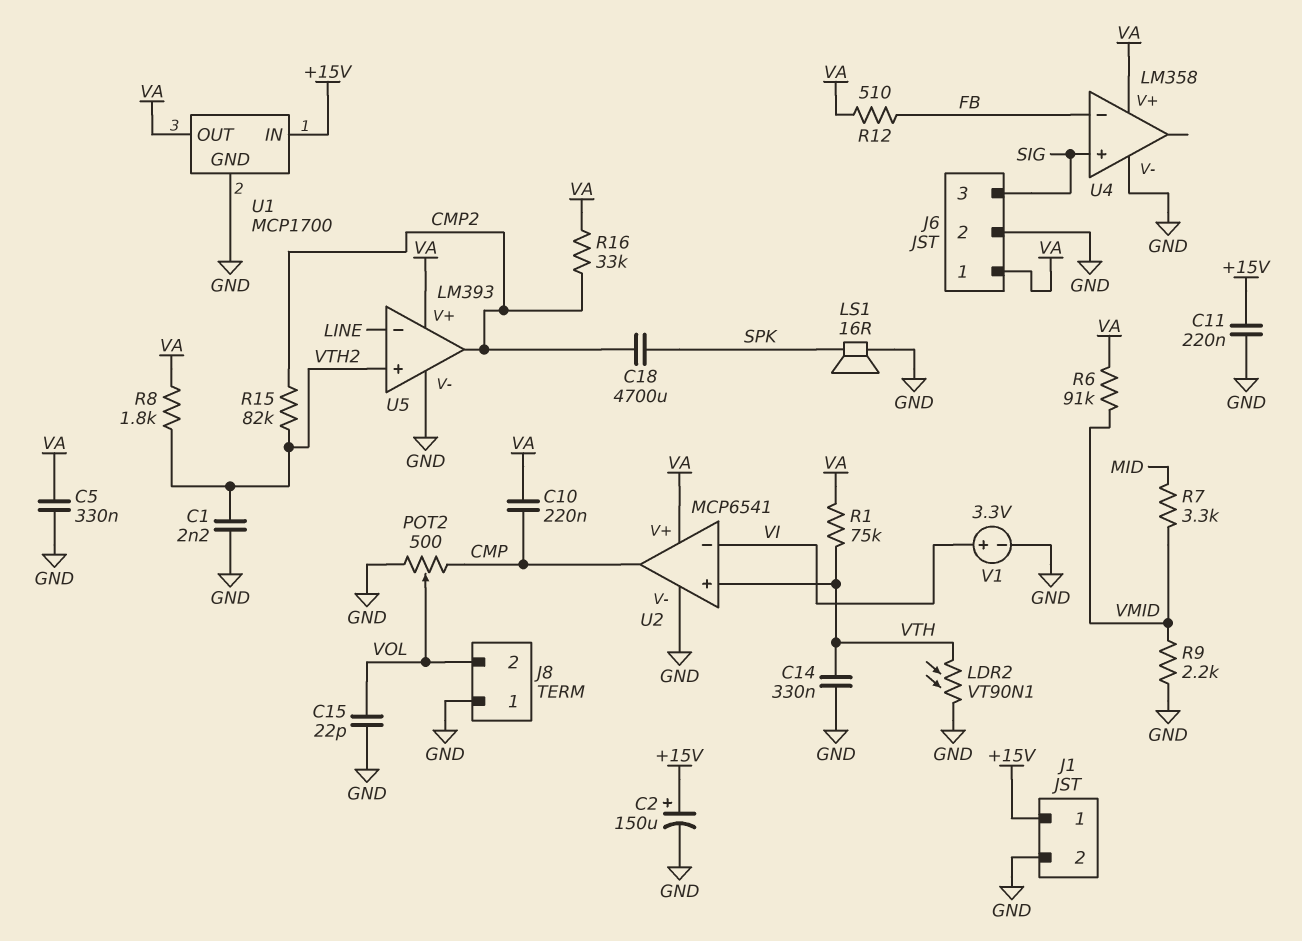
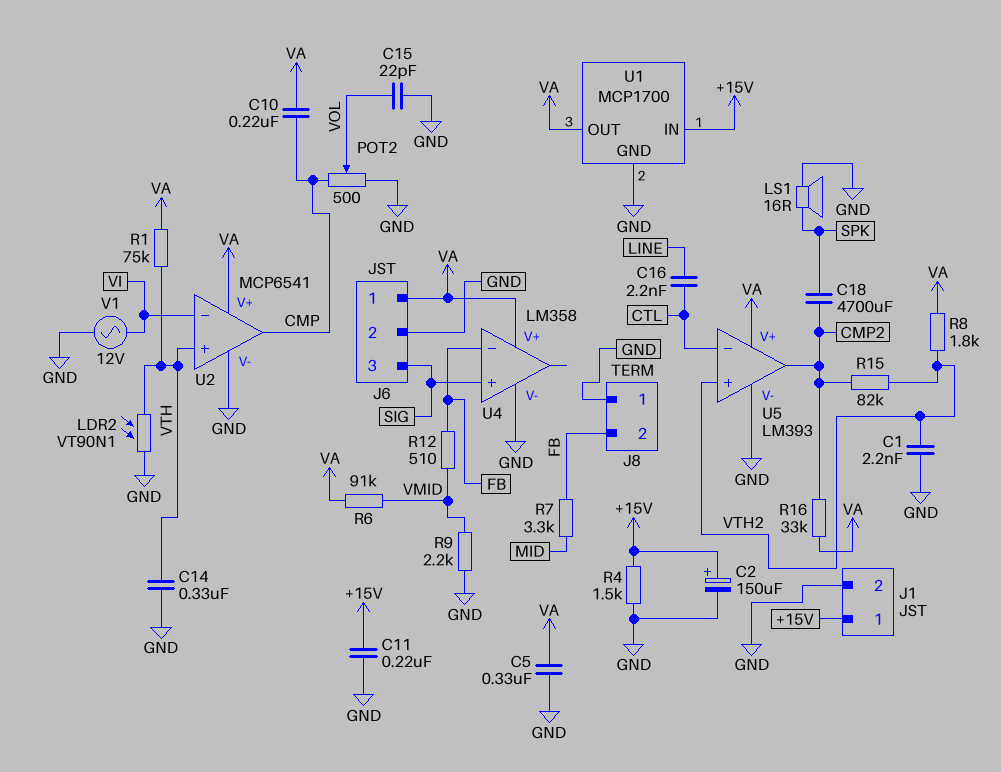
C16: none -> 2.2nF (CTL, LINE)
J8 pin 2: VOL -> FB
R4: none -> 1.5k (+15V, GND)
R7: 3.3k (MID, VMID) -> 3.3k (FB, MID)
R12: 510 (FB, VA) -> 510 (FB, VMID)
U5 pin in-: LINE -> CTL
V1: 3.3V (plus VI, minus GND) -> AC 12V (GND, VI)

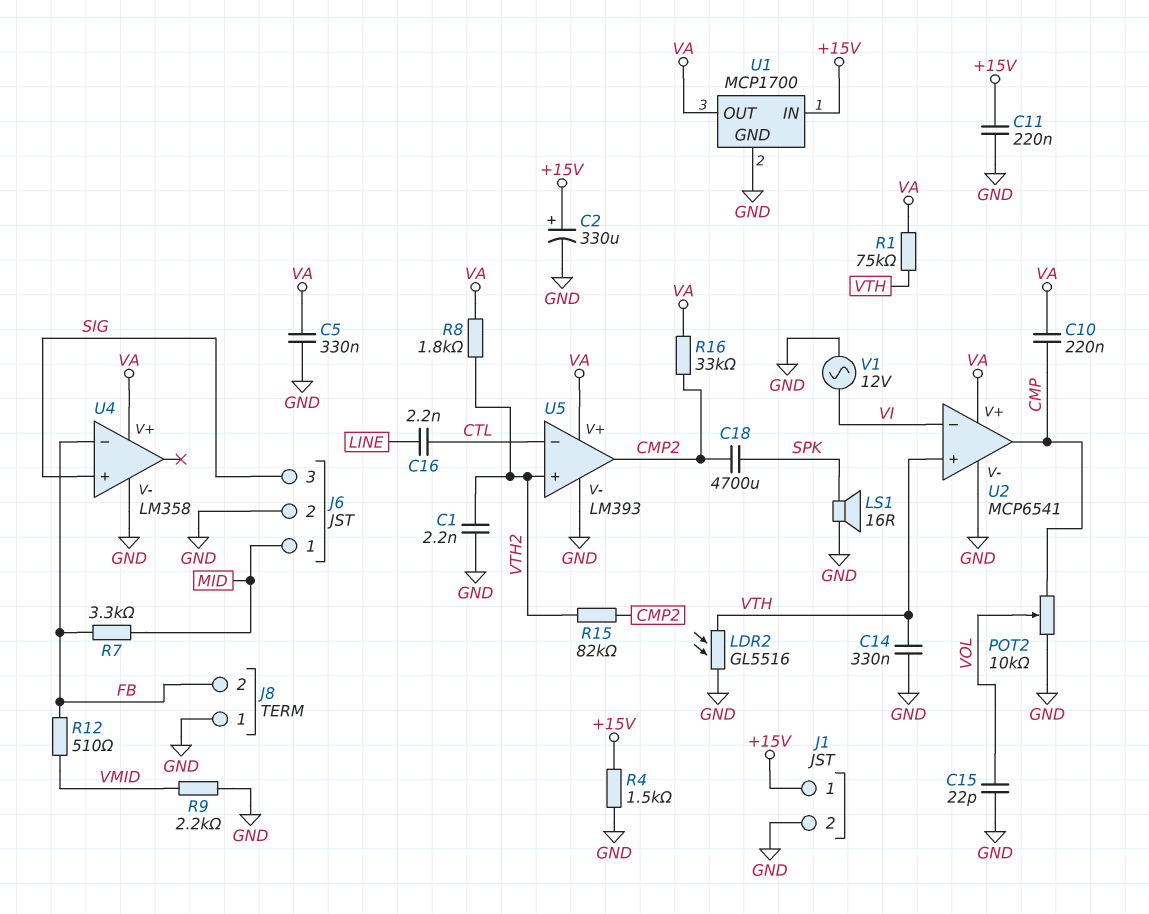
C2: 150uF (plus +15V, minus GND) -> 330uF (plus +15V, minus GND)
J6 pin 1: VA -> MID
LDR2: VT90N1 (GND, VTH) -> GL5516 (GND, VTH)
POT2: 500 (CMP, GND, wiper VOL) -> 10k (CMP, GND, wiper VOL)
R6: 91k (VA, VMID) -> none

